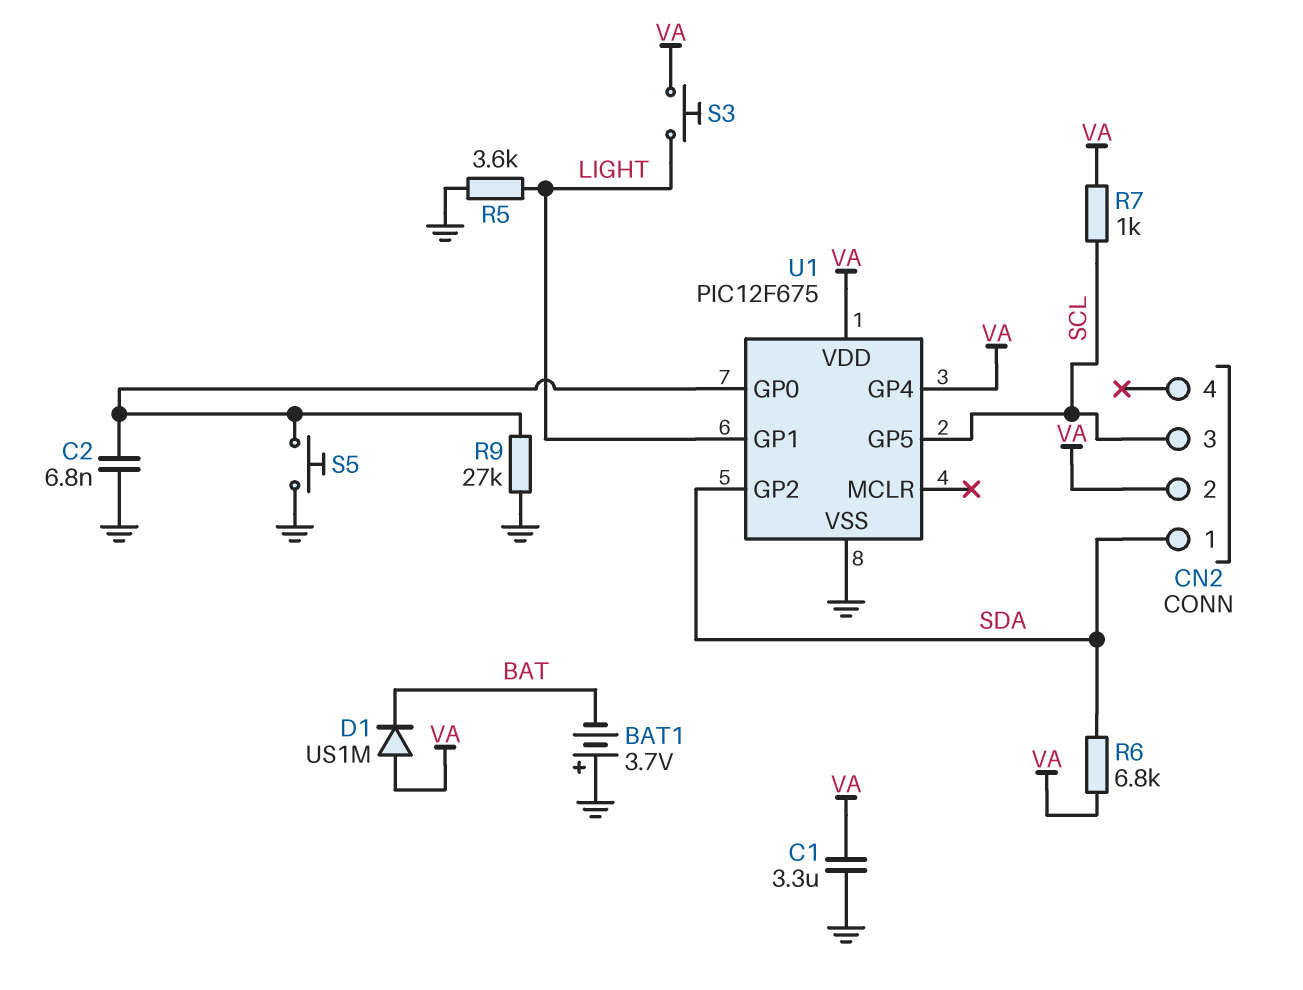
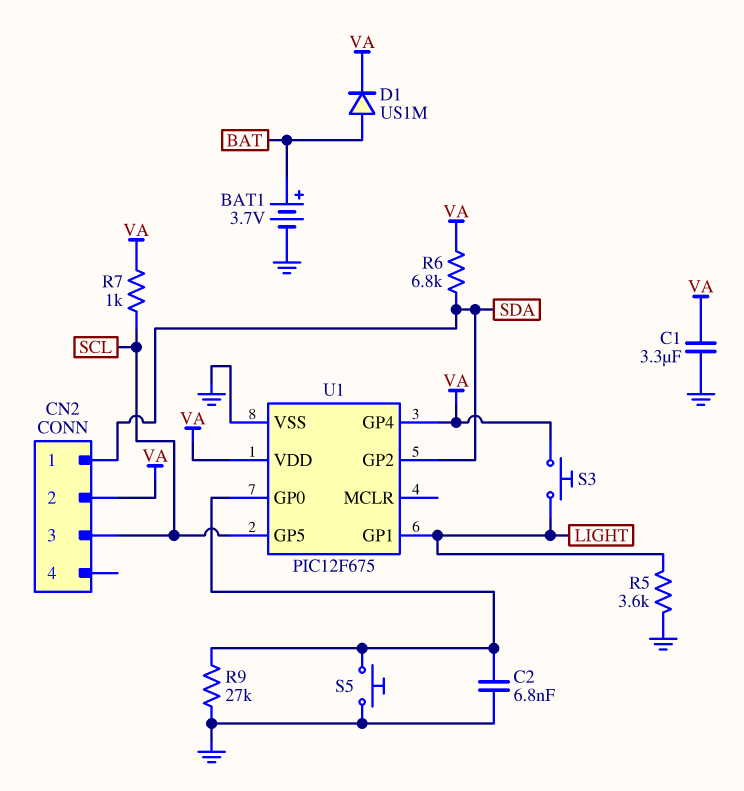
BAT1: 3.7V (plus GND, minus BAT) -> 3.7V (plus BAT, minus GND)
D1: diode US1M (A VA, K BAT) -> diode US1M (A BAT, K VA)

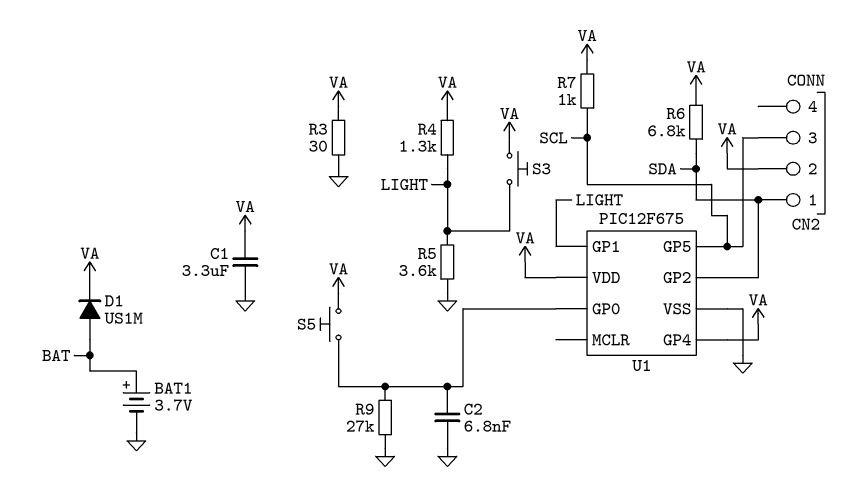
R3: none -> 30 (GND, VA)
R4: none -> 1.3k (LIGHT, VA)
S5: button (GND, U1/GP0) -> button (U1/GP0, VA)

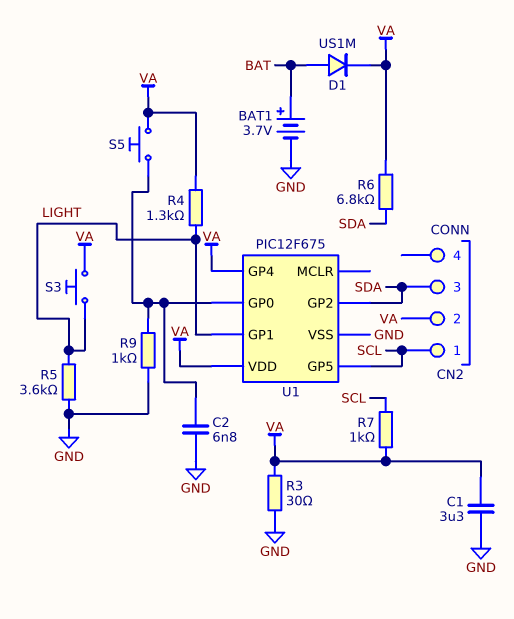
CN2 pin 1: SDA -> SCL
CN2 pin 3: SCL -> SDA
R9: 27k (GND, U1/GP0) -> 1k (GND, U1/GP0)

